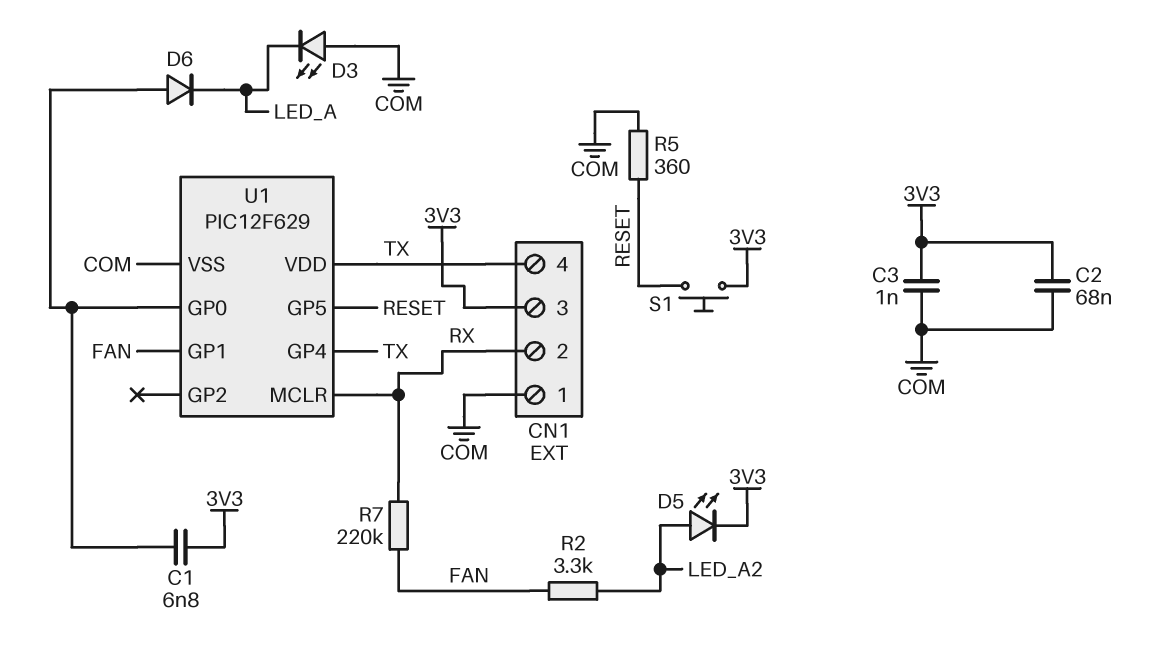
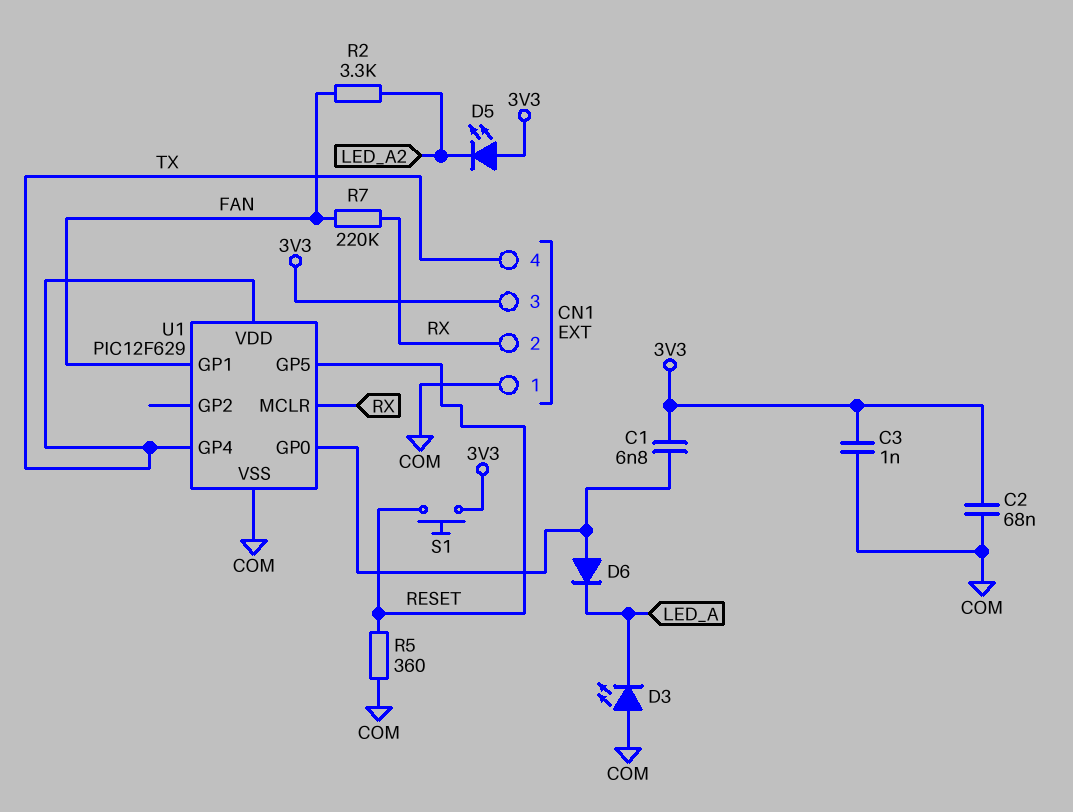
D5: LED (A LED_A2, K 3V3) -> LED (A 3V3, K LED_A2)

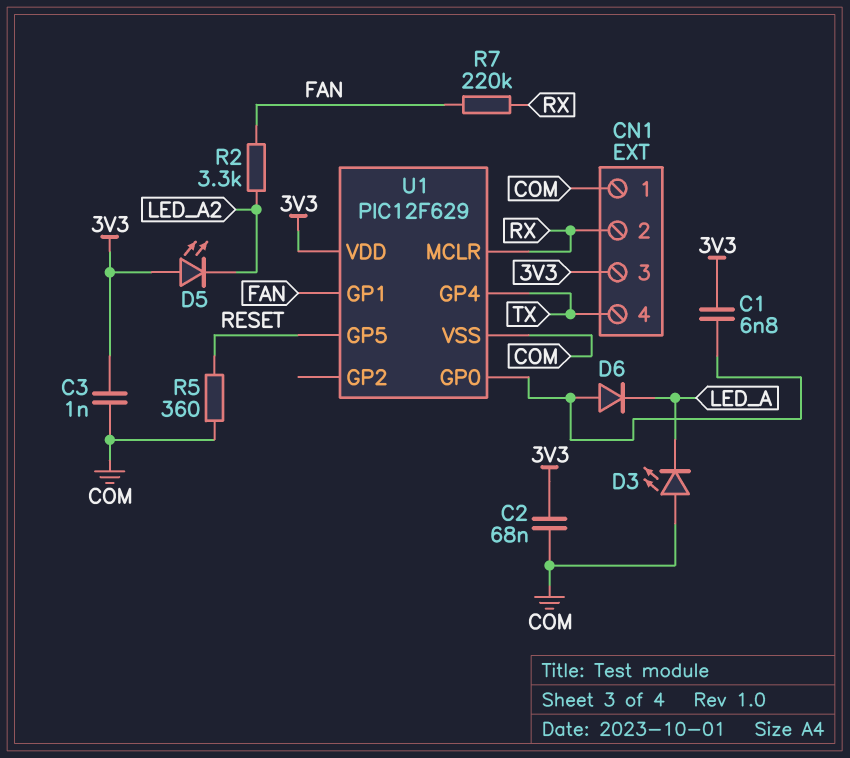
S1: button (3V3, RESET) -> none
U1 pin VDD: TX -> 3V3

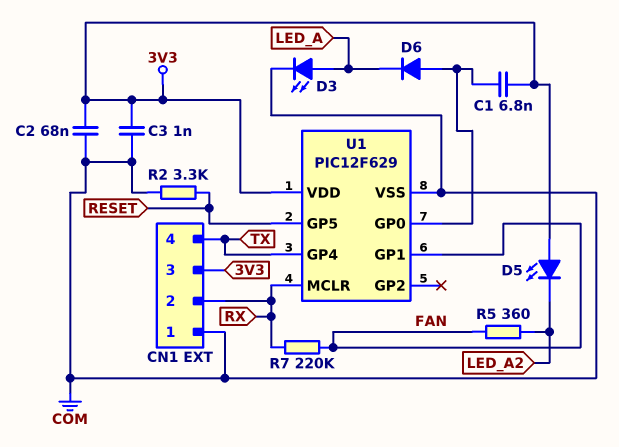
D3: LED (A COM, K LED_A) -> LED (A LED_A, K COM)
R2: 3.3k (FAN, LED_A2) -> 3.3k (COM, RESET)
R5: 360 (COM, RESET) -> 360 (FAN, LED_A2)

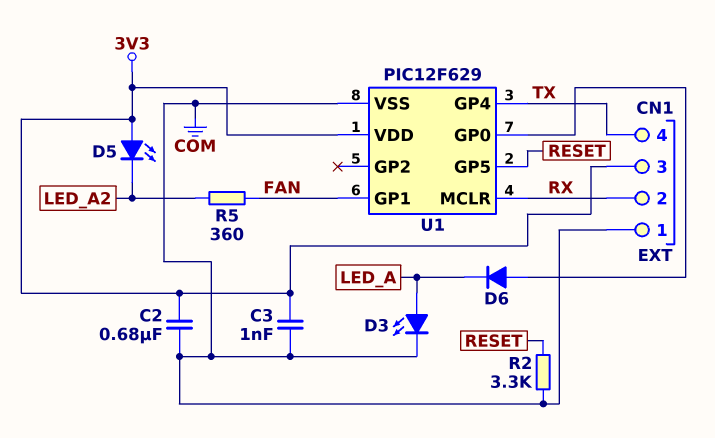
C1: 6.8nF (3V3, U1/GP0) -> none
C2: 68nF (3V3, COM) -> 680nF (3V3, COM)
R7: 220k (FAN, RX) -> none

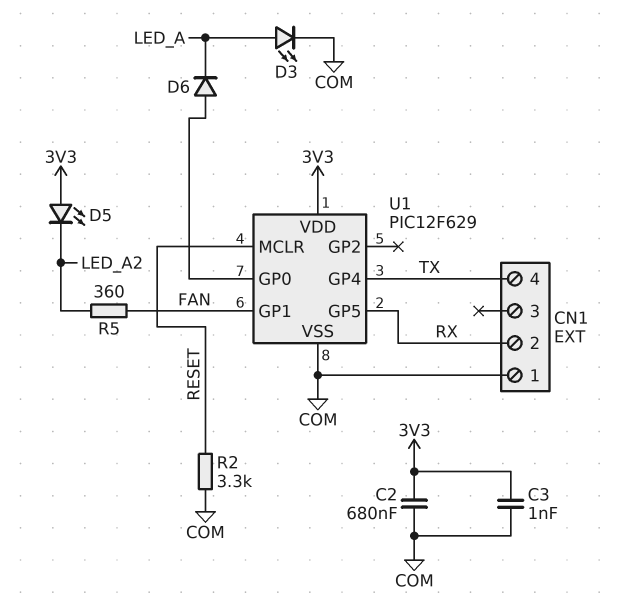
CN1 pin 3: 3V3 -> none
U1 pin GP5: RESET -> RX
U1 pin MCLR: RX -> RESET

